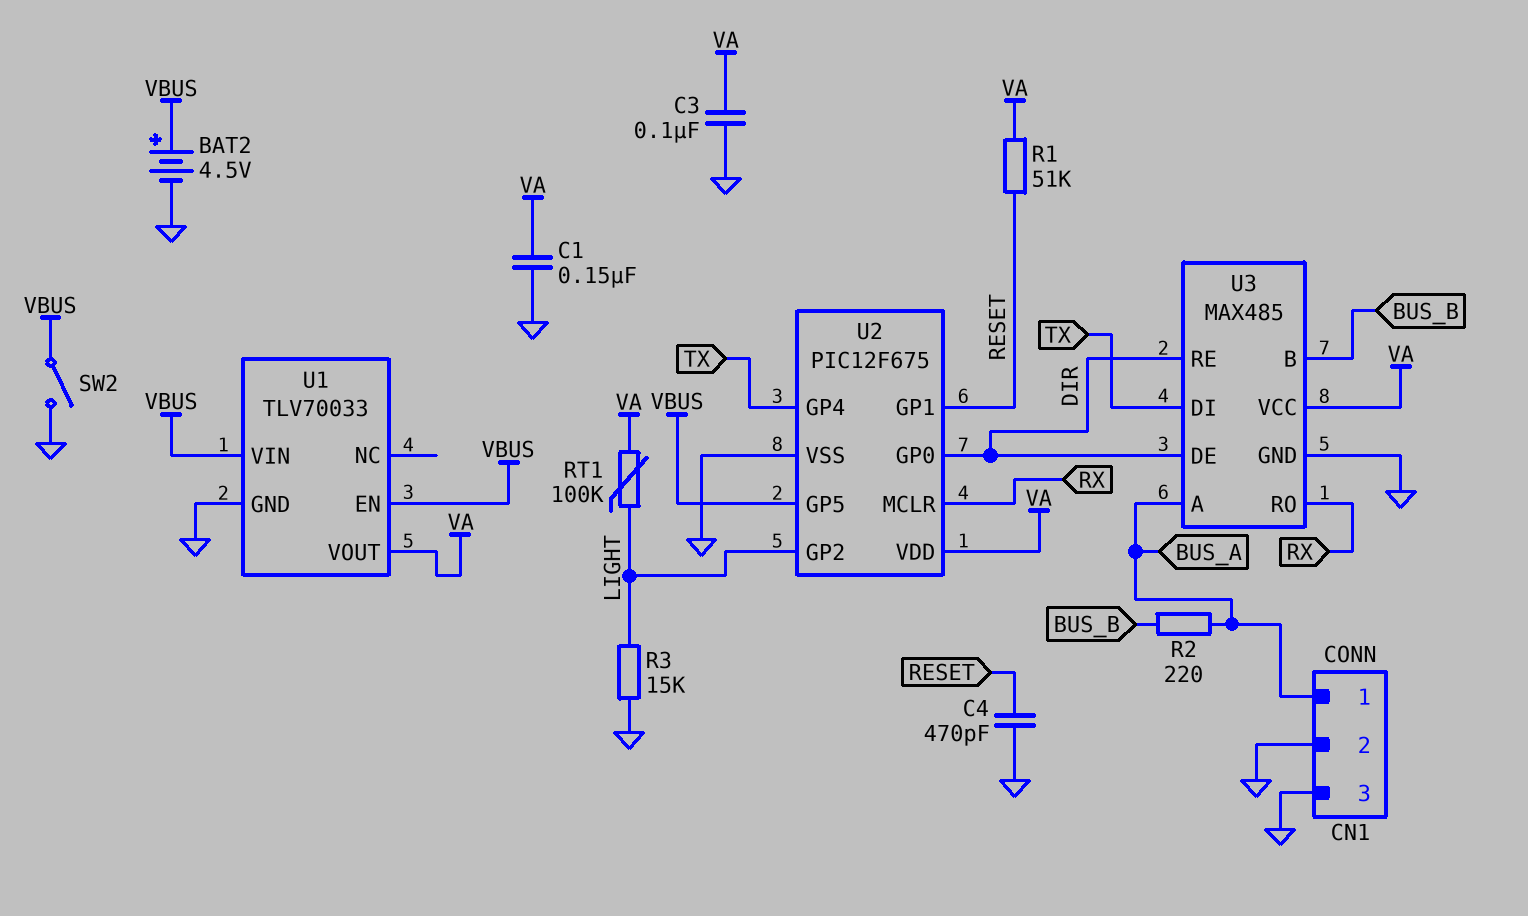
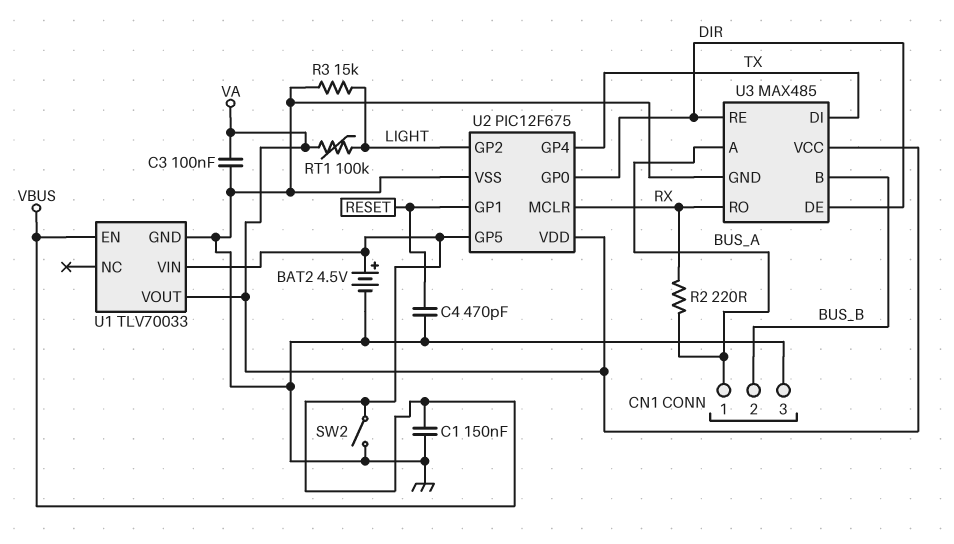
C1: 150nF (GND, VA) -> 150nF (GND, VBUS)
CN1 pin 2: GND -> BUS_B
R1: 51k (RESET, VA) -> none
R2: 220 (BUS_A, BUS_B) -> 220 (BUS_A, RX)

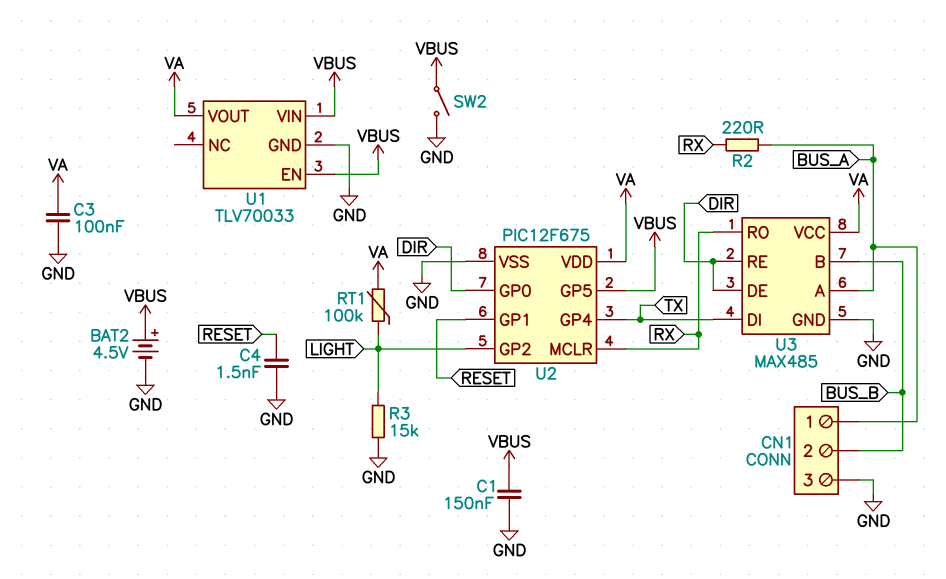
C4: 470pF (GND, RESET) -> 1.5nF (GND, RESET)

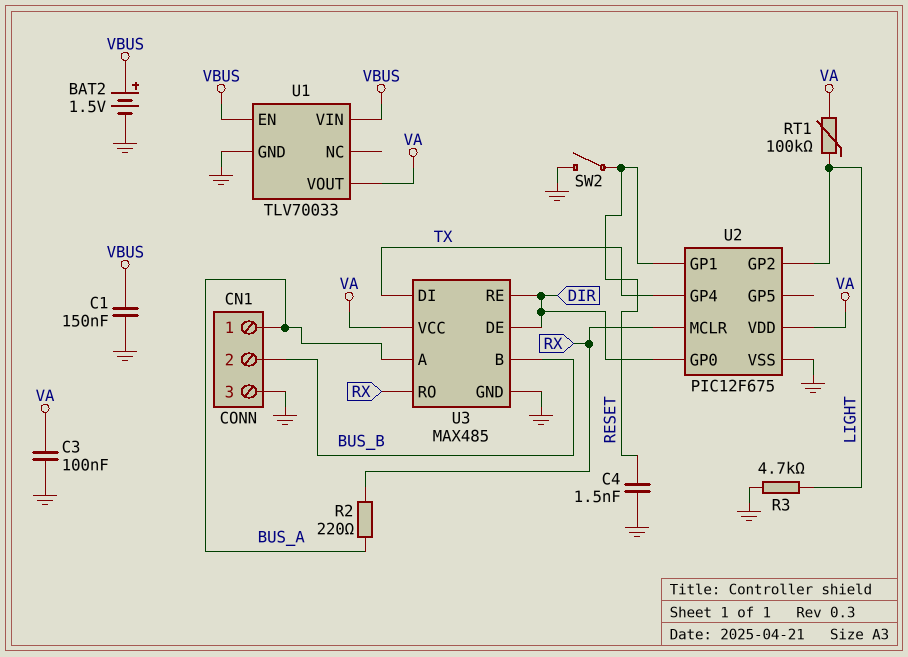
BAT2: 4.5V (plus VBUS, minus GND) -> 1.5V (plus VBUS, minus GND)
R3: 15k (GND, LIGHT) -> 4.7k (GND, LIGHT)
SW2: switch (GND, VBUS) -> switch (GND, RESET)
U2 pin GP5: VBUS -> none

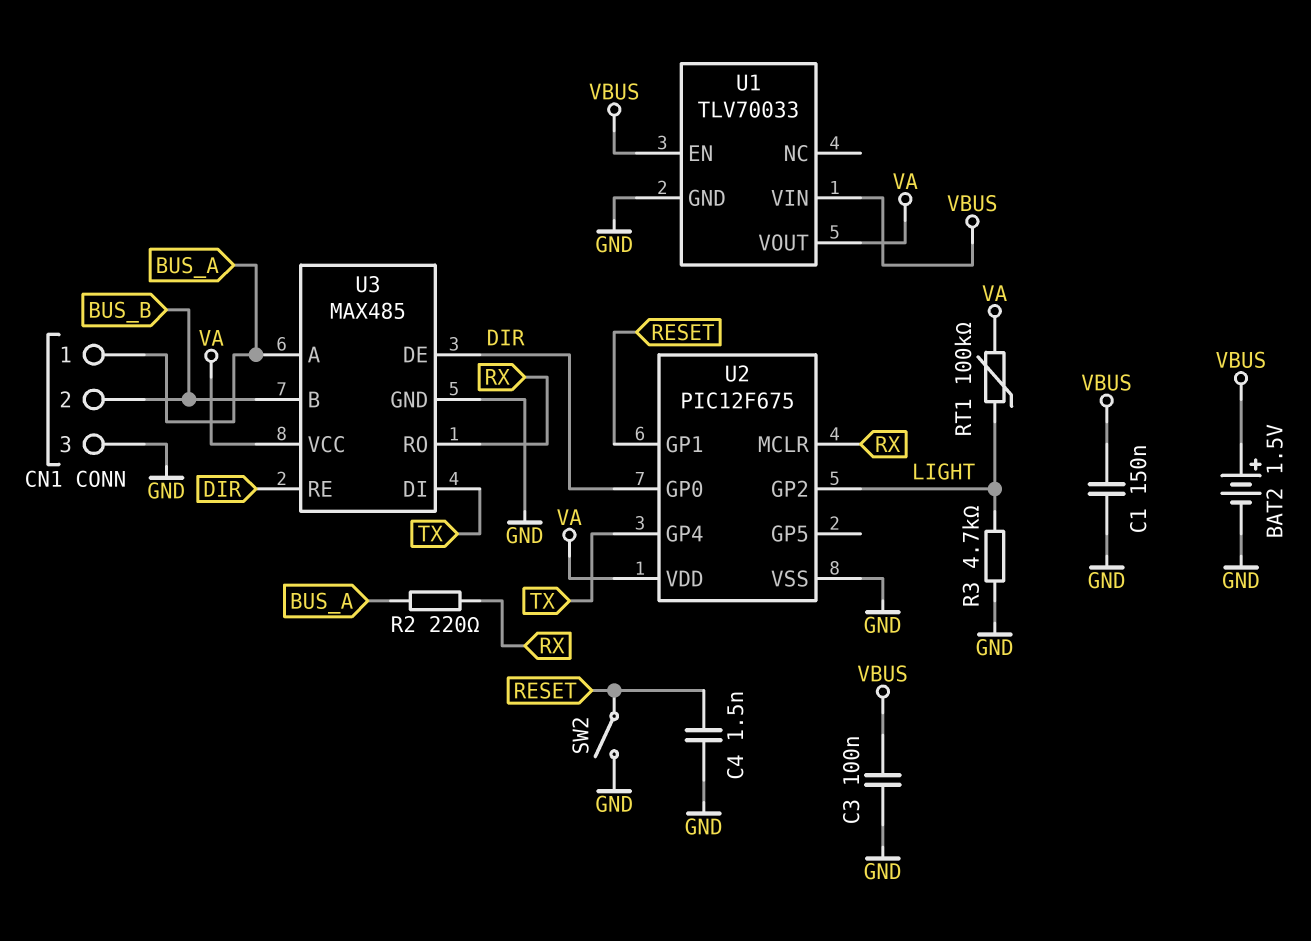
C3: 100nF (GND, VA) -> 100nF (GND, VBUS)

